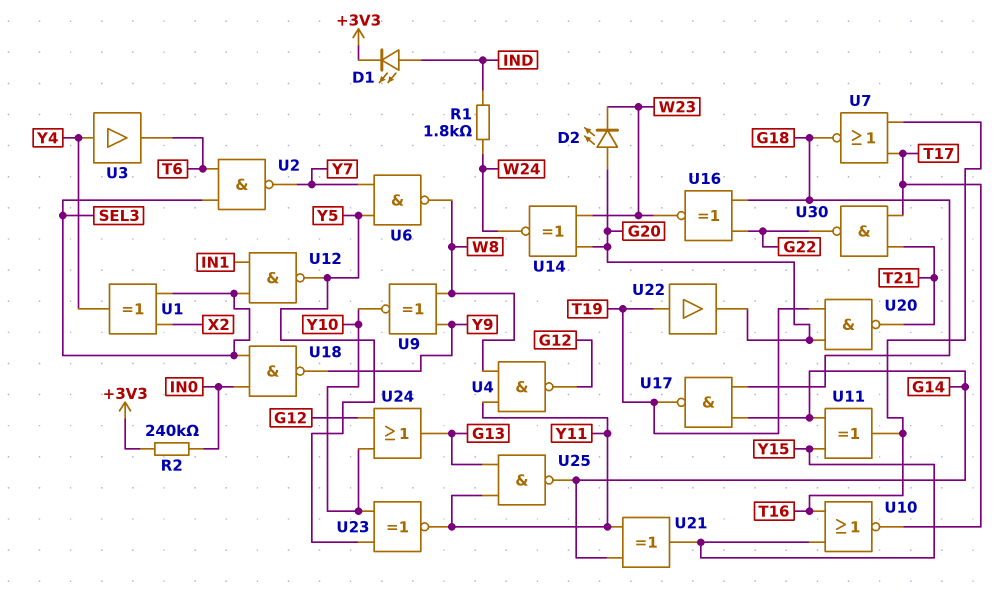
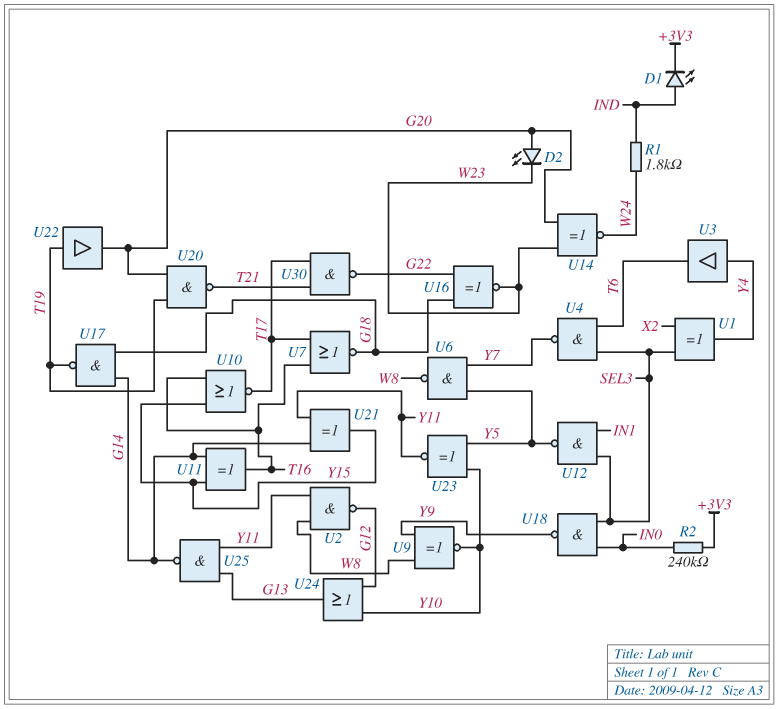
U2: NAND (in SEL3, in T6, out Y7) -> NAND (in W8, in Y11, out G12)
U4: NAND (in W8, in Y11, out G12) -> NAND (in SEL3, in T6, out Y7)

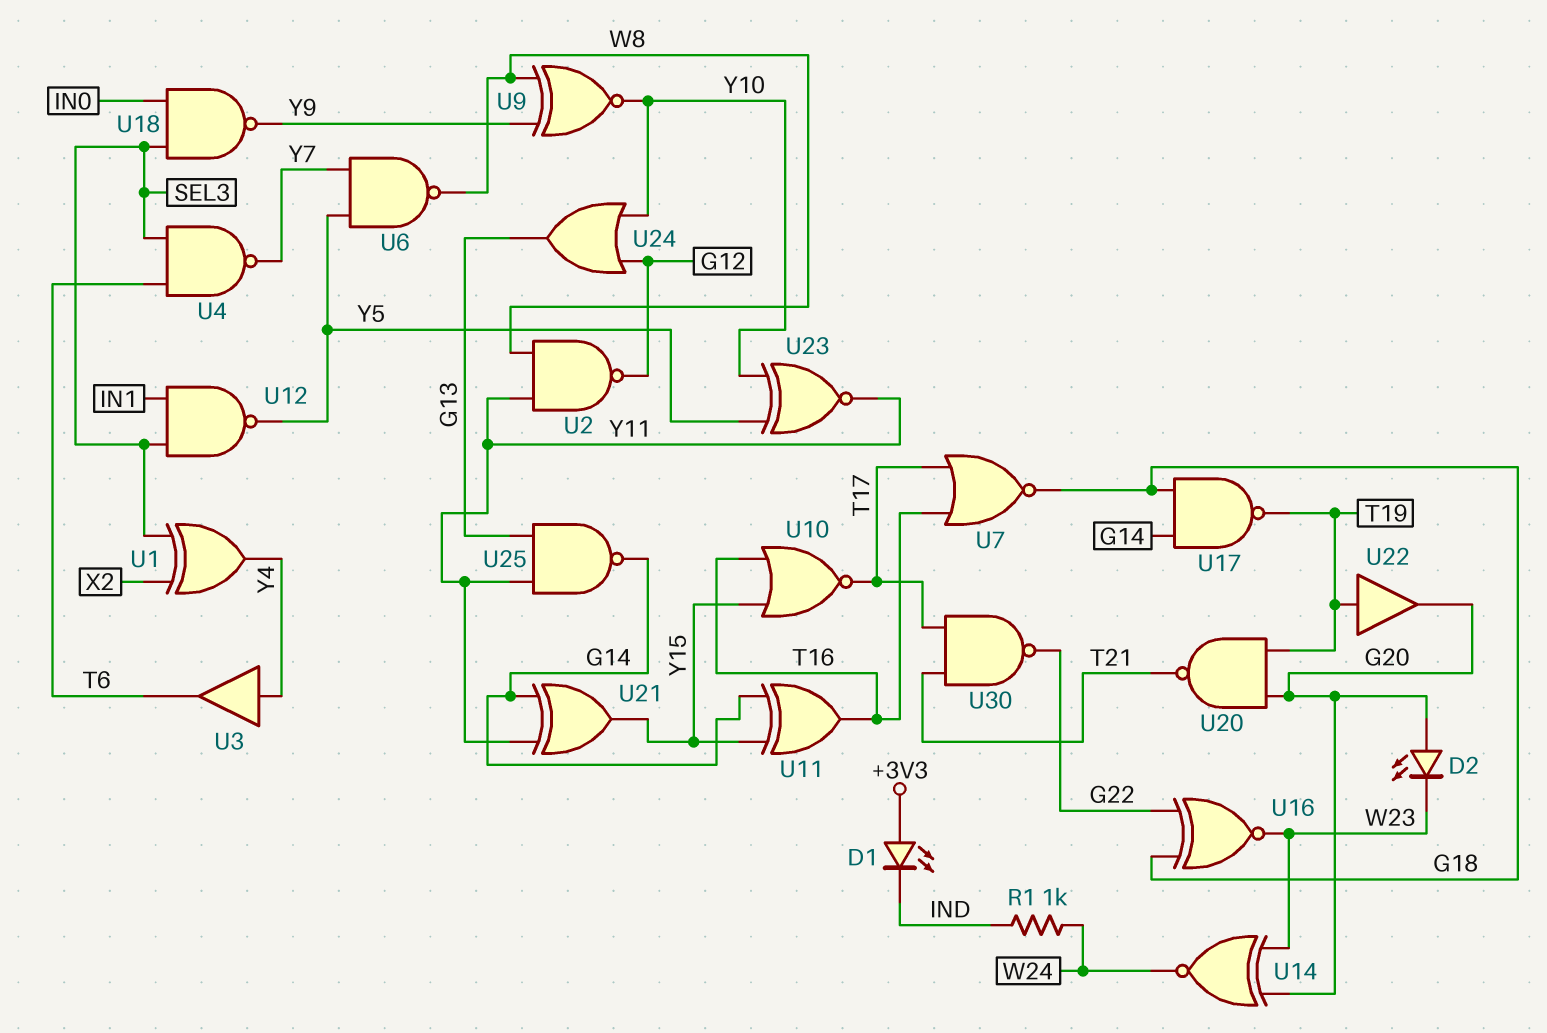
D1: LED (A IND, K +3V3) -> LED (A +3V3, K IND)
R1: 1.8k (IND, W24) -> 1k (IND, W24)
R2: 240k (+3V3, IN0) -> none

